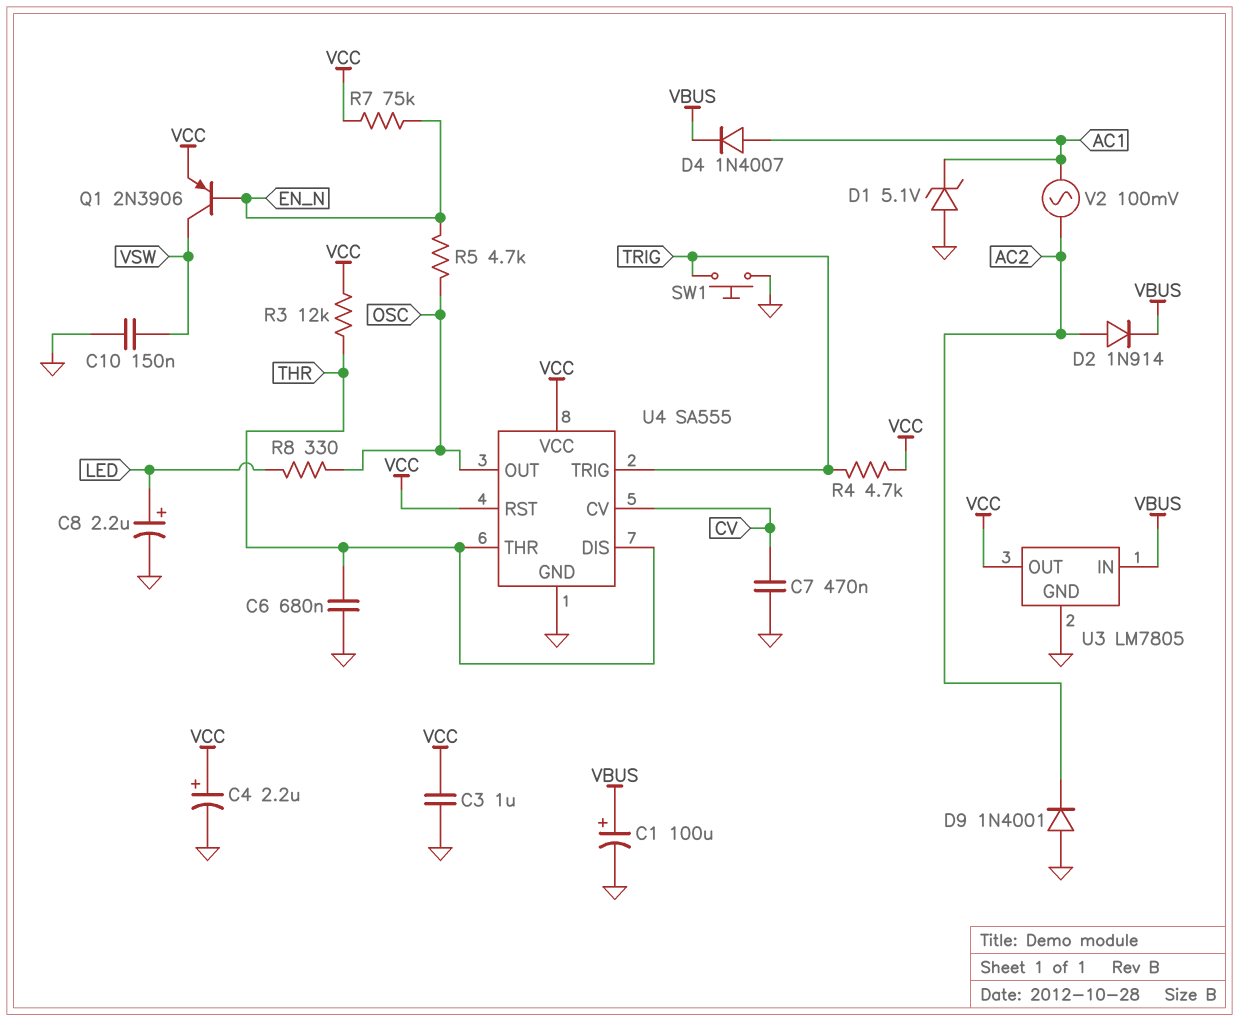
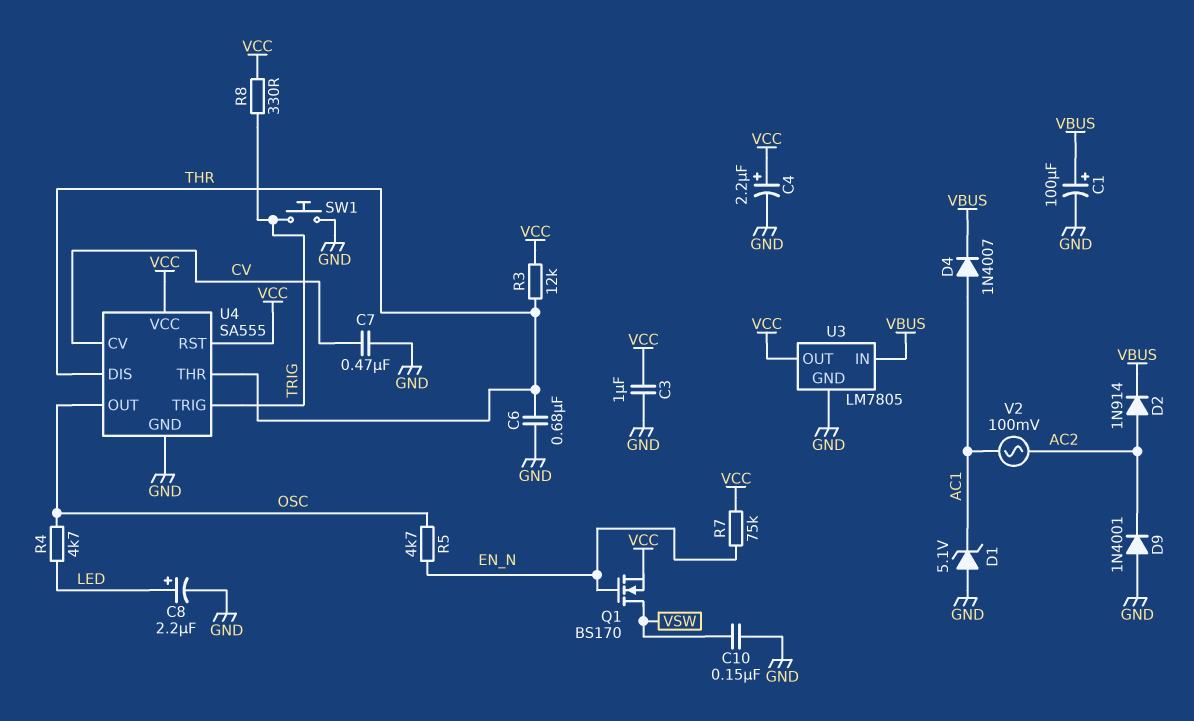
Q1: PNP 2N3906 (B EN_N, C VSW, E VCC) -> NMOS BS170 (G EN_N, D VSW, S VCC)
R4: 4.7k (TRIG, VCC) -> 4.7k (LED, OSC)
R8: 330 (LED, OSC) -> 330 (TRIG, VCC)

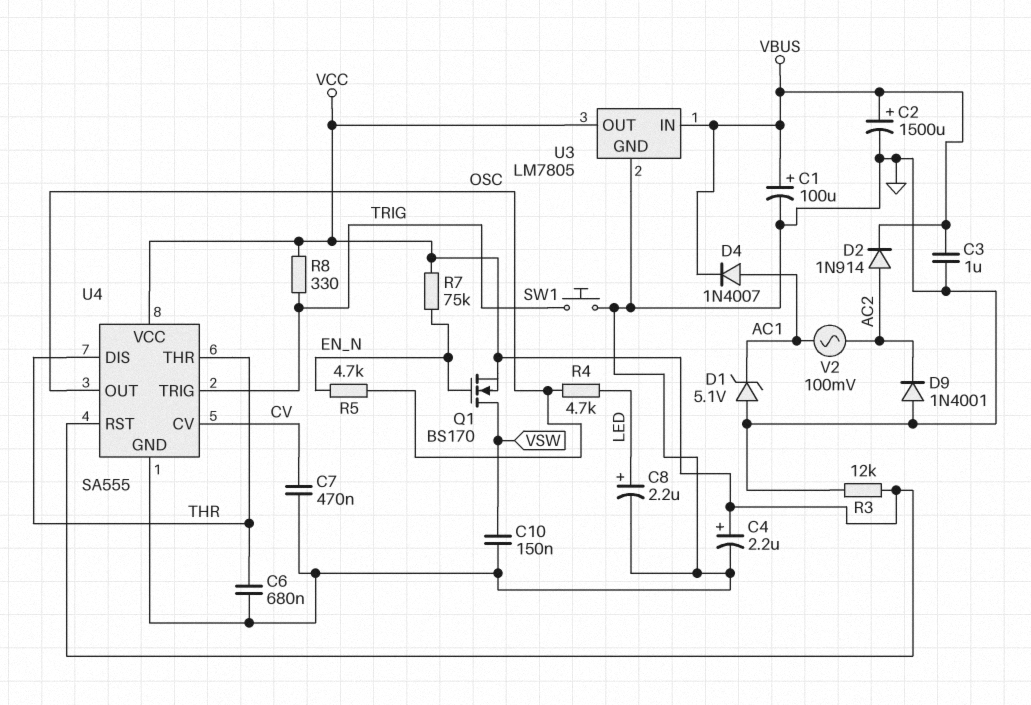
C2: none -> 1500uF (plus VBUS, minus GND)
C3: 1uF (GND, VCC) -> 1uF (GND, VBUS)
R3: 12k (THR, VCC) -> 12k (GND, VCC)

